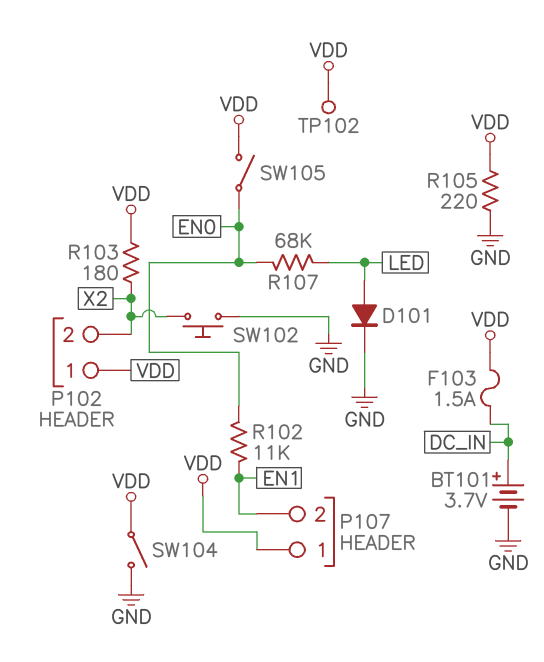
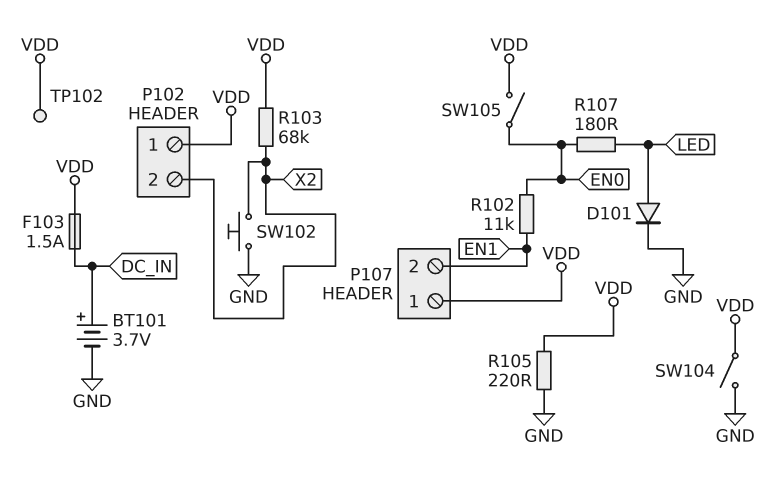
R103: 180 (VDD, X2) -> 68k (VDD, X2)
R107: 68k (EN0, LED) -> 180 (EN0, LED)

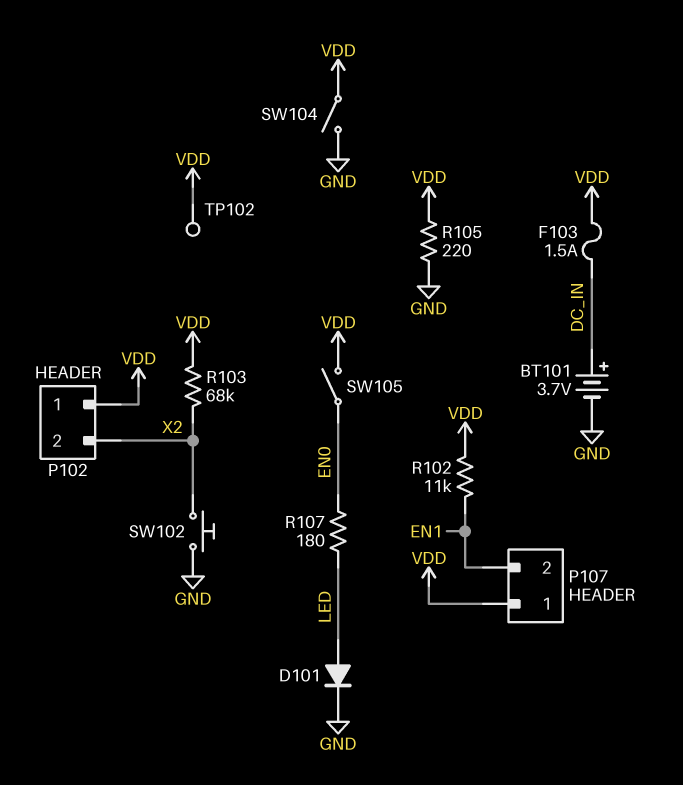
R102: 11k (EN0, EN1) -> 11k (EN1, VDD)

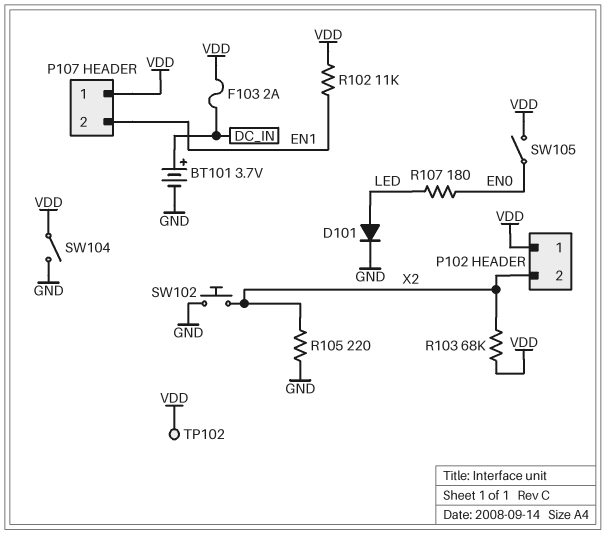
F103: 1.5A (DC_IN, VDD) -> 2A (DC_IN, VDD)
R105: 220 (GND, VDD) -> 220 (GND, X2)

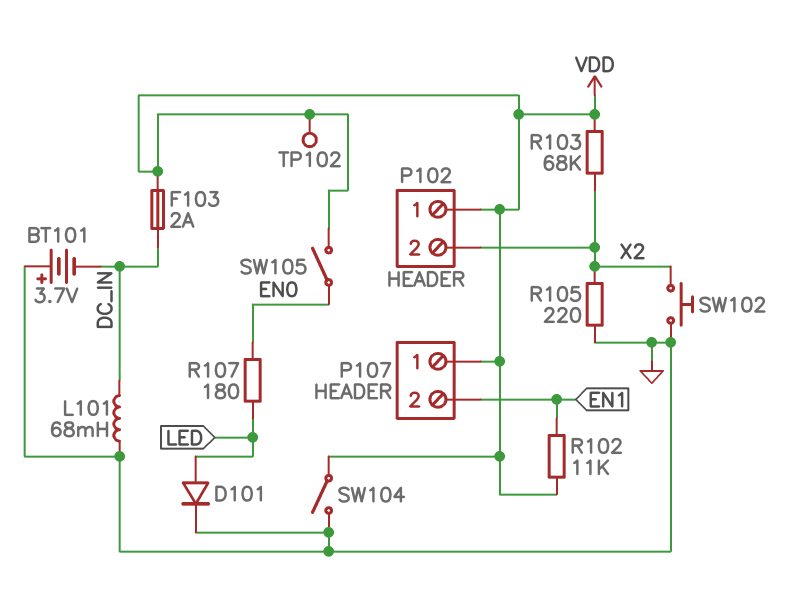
BT101: 3.7V (plus DC_IN, minus GND) -> 3.7V (plus GND, minus DC_IN)
L101: none -> 68mH (DC_IN, GND)

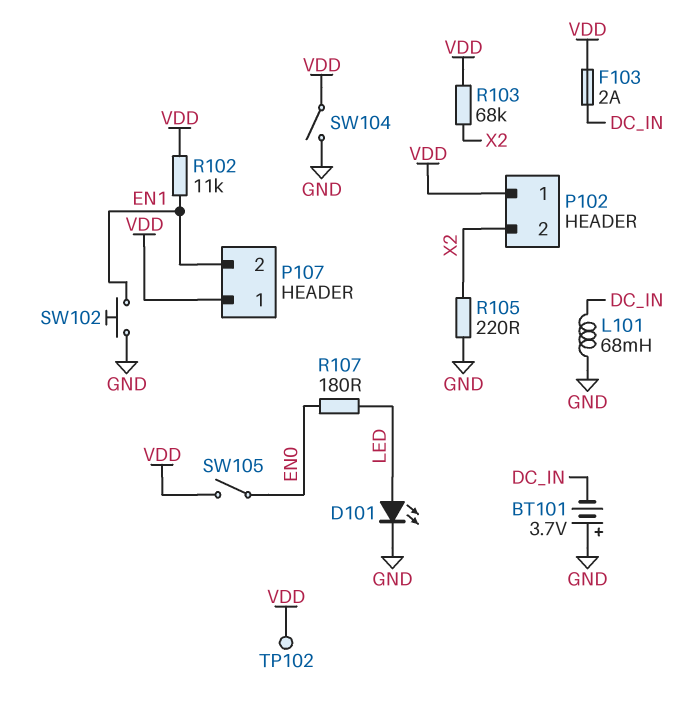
D101: diode (A LED, K GND) -> LED (A LED, K GND)
SW102: button (GND, X2) -> button (EN1, GND)

